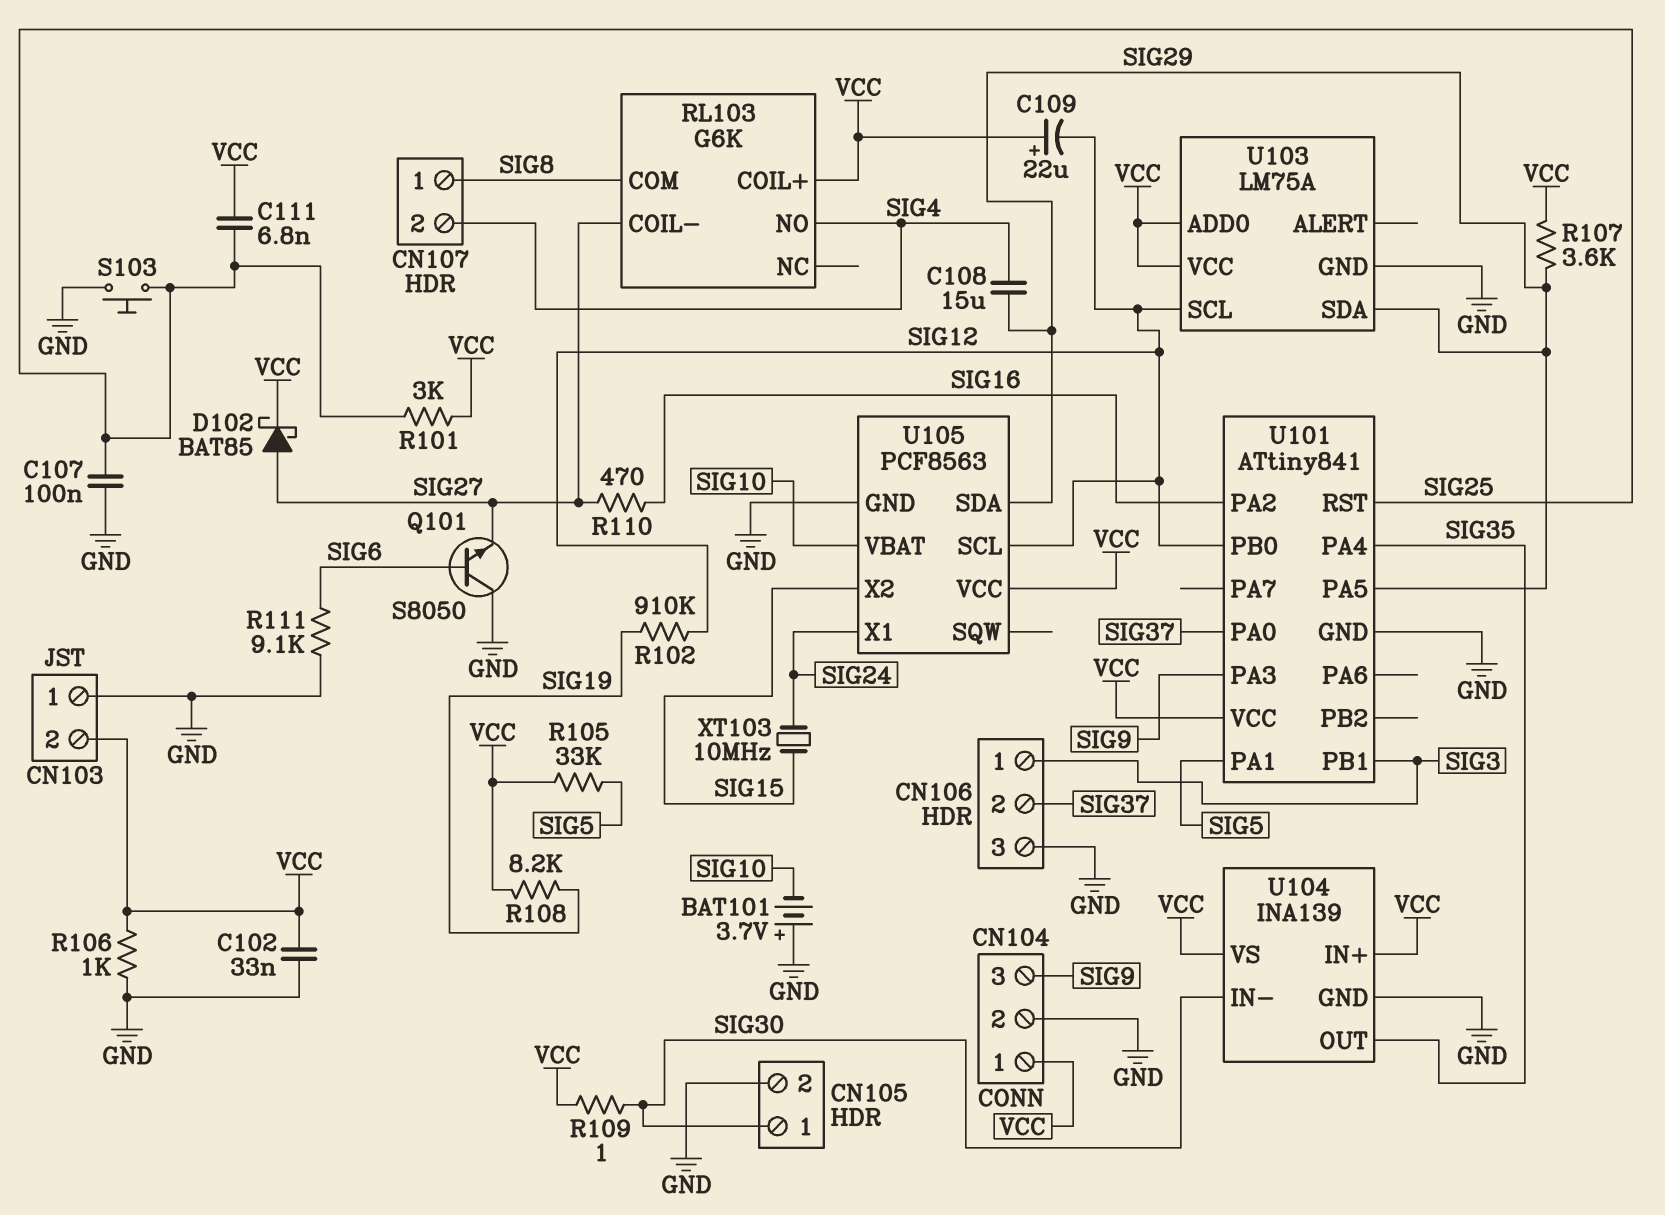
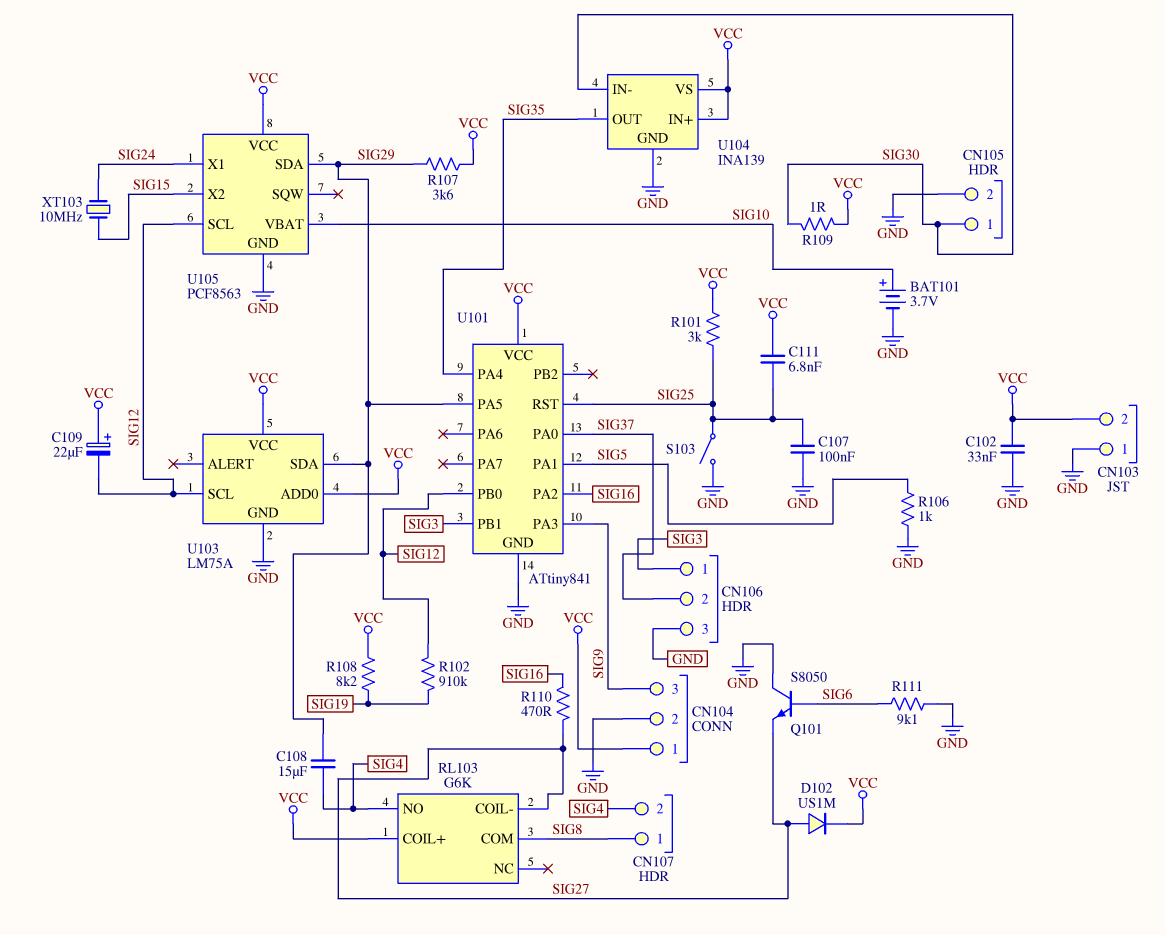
BAT101: 3.7V (plus GND, minus SIG10) -> 3.7V (plus SIG10, minus GND)
D102: schottky BAT85 (A SIG27, K VCC) -> diode US1M (A SIG27, K VCC)
R105: 33k (SIG5, VCC) -> none
R106: 1k (GND, VCC) -> 1k (GND, SIG5)
S103: button (GND, SIG25) -> switch (GND, SIG25)

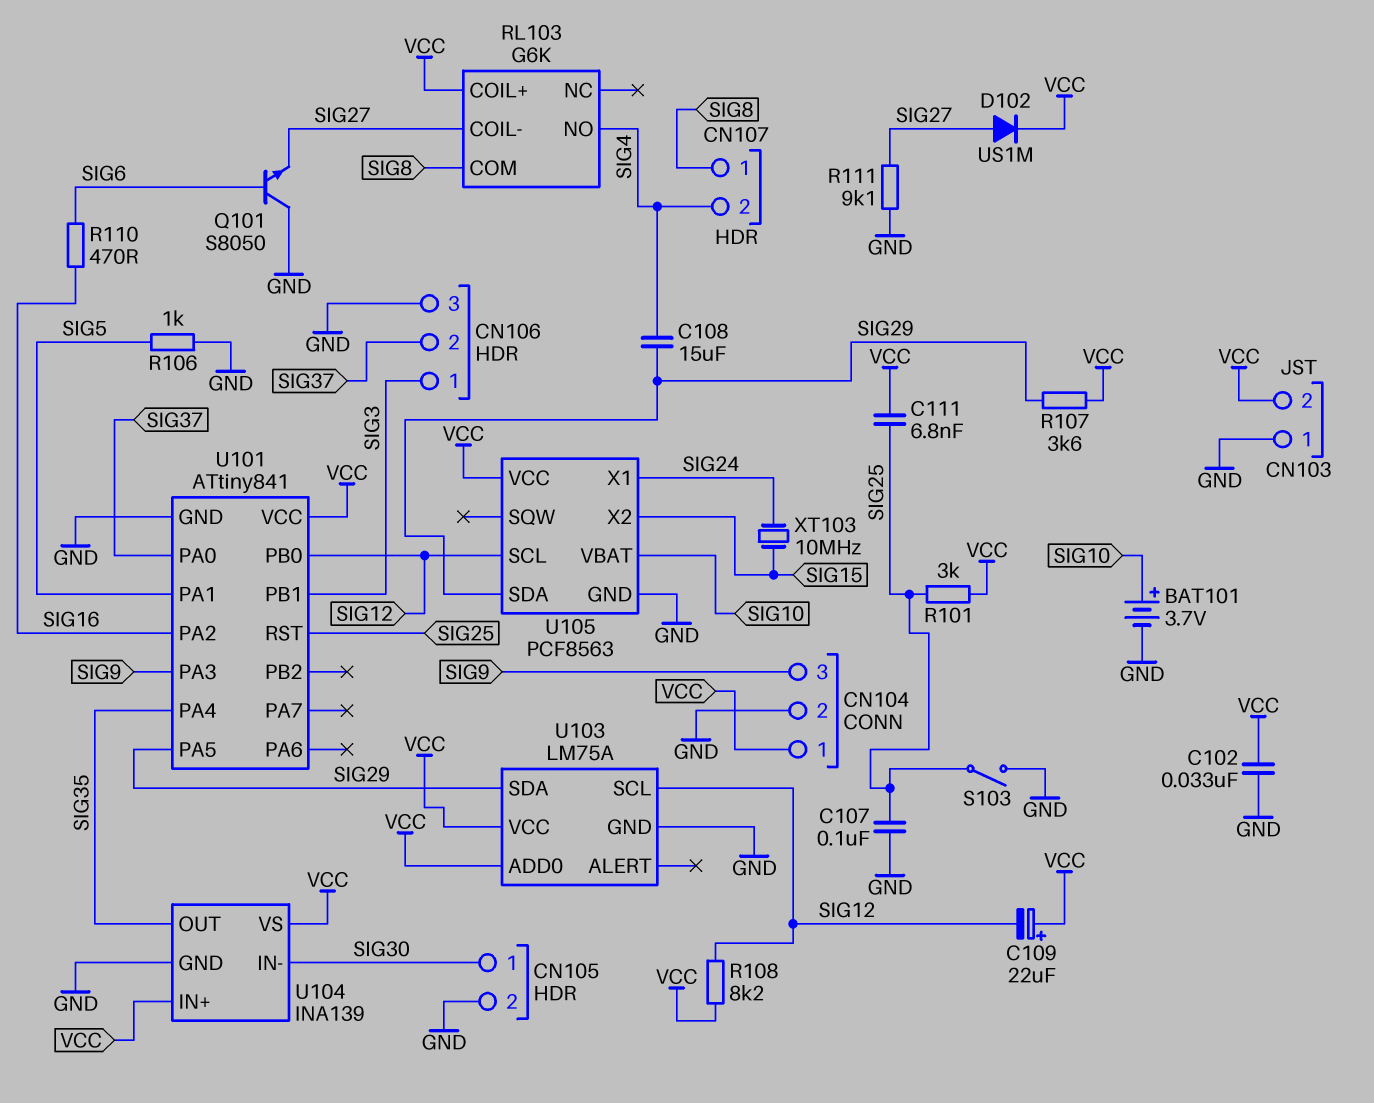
R102: 910k (SIG12, SIG19) -> none
R108: 8.2k (SIG19, VCC) -> 8.2k (SIG12, VCC)
R109: 1 (SIG30, VCC) -> none
R110: 470 (SIG16, SIG27) -> 470 (SIG6, SIG16)
R111: 9.1k (GND, SIG6) -> 9.1k (GND, SIG27)

